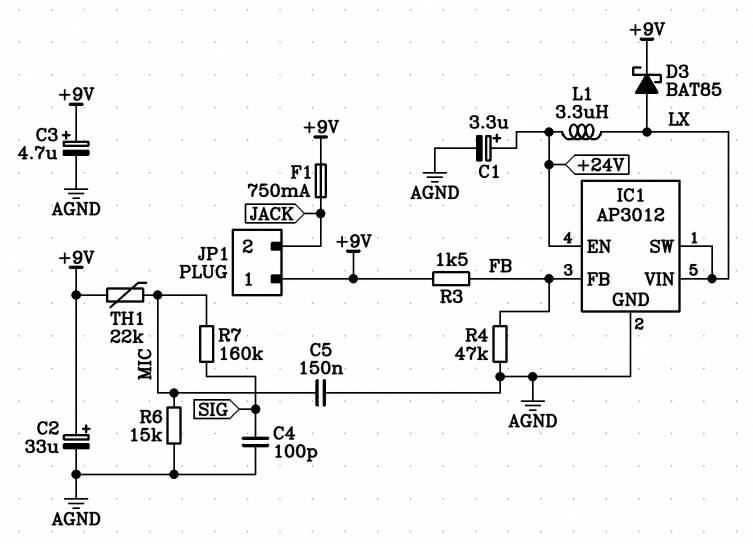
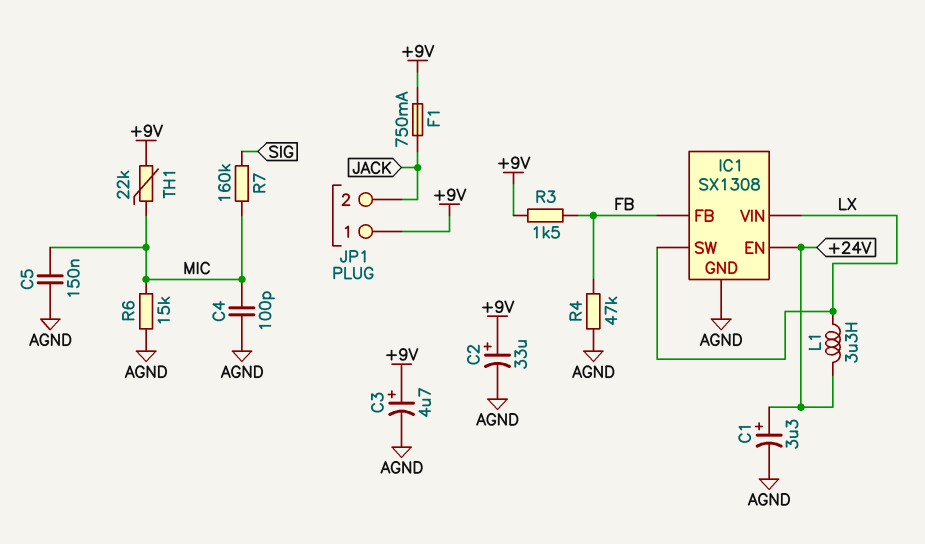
C4: 100pF (AGND, SIG) -> 100pF (AGND, MIC)
D3: schottky BAT85 (A LX, K +9V) -> none
IC1: AP3012 -> SX1308

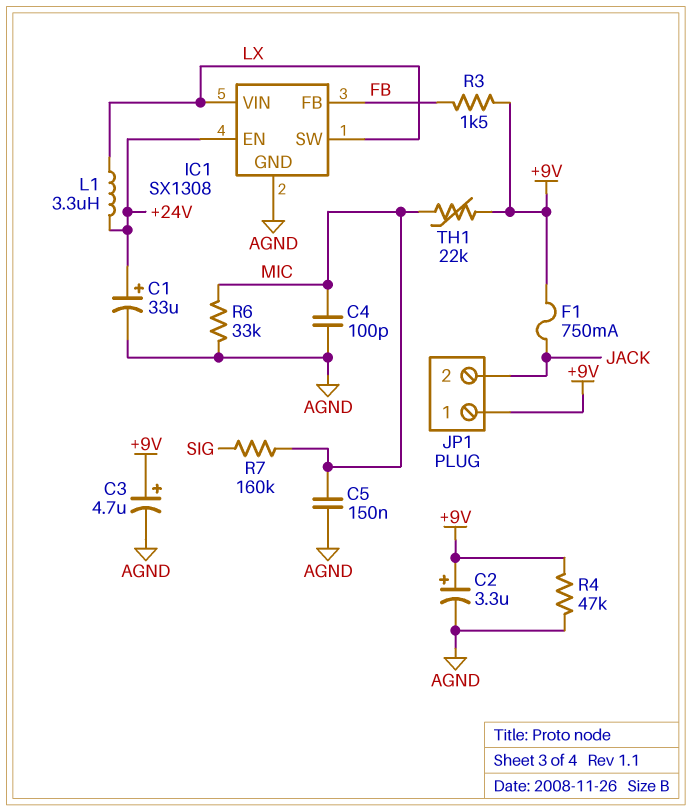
C1: 3.3uF (plus +24V, minus AGND) -> 33uF (plus +24V, minus AGND)
C2: 33uF (plus +9V, minus AGND) -> 3.3uF (plus +9V, minus AGND)
R4: 47k (AGND, FB) -> 47k (+9V, AGND)
R6: 15k (AGND, MIC) -> 33k (AGND, MIC)

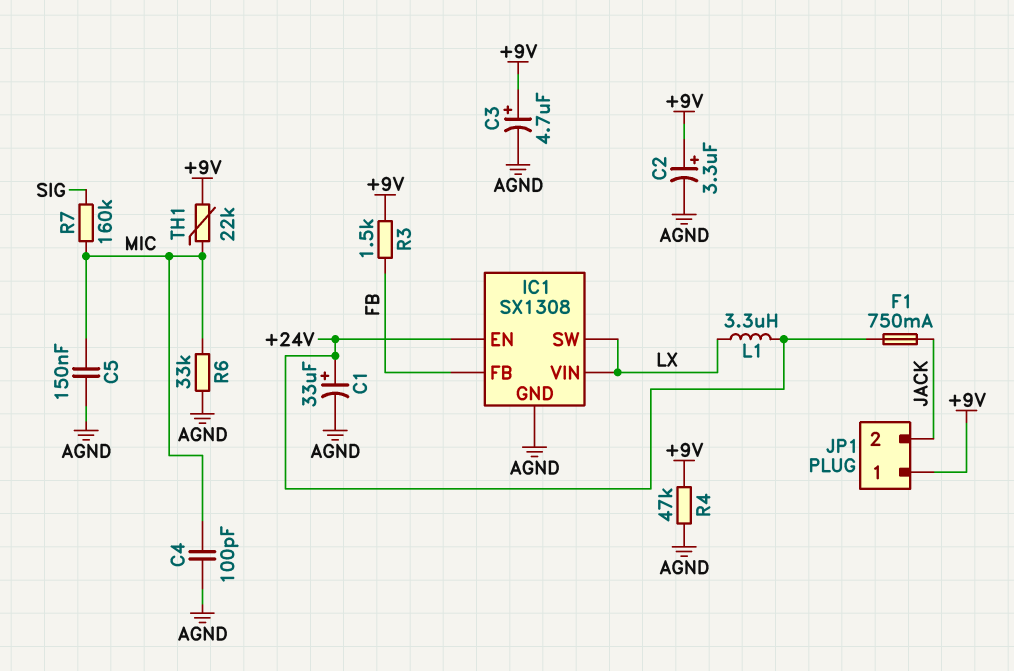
F1: 750mA (+9V, JACK) -> 750mA (+24V, JACK)

